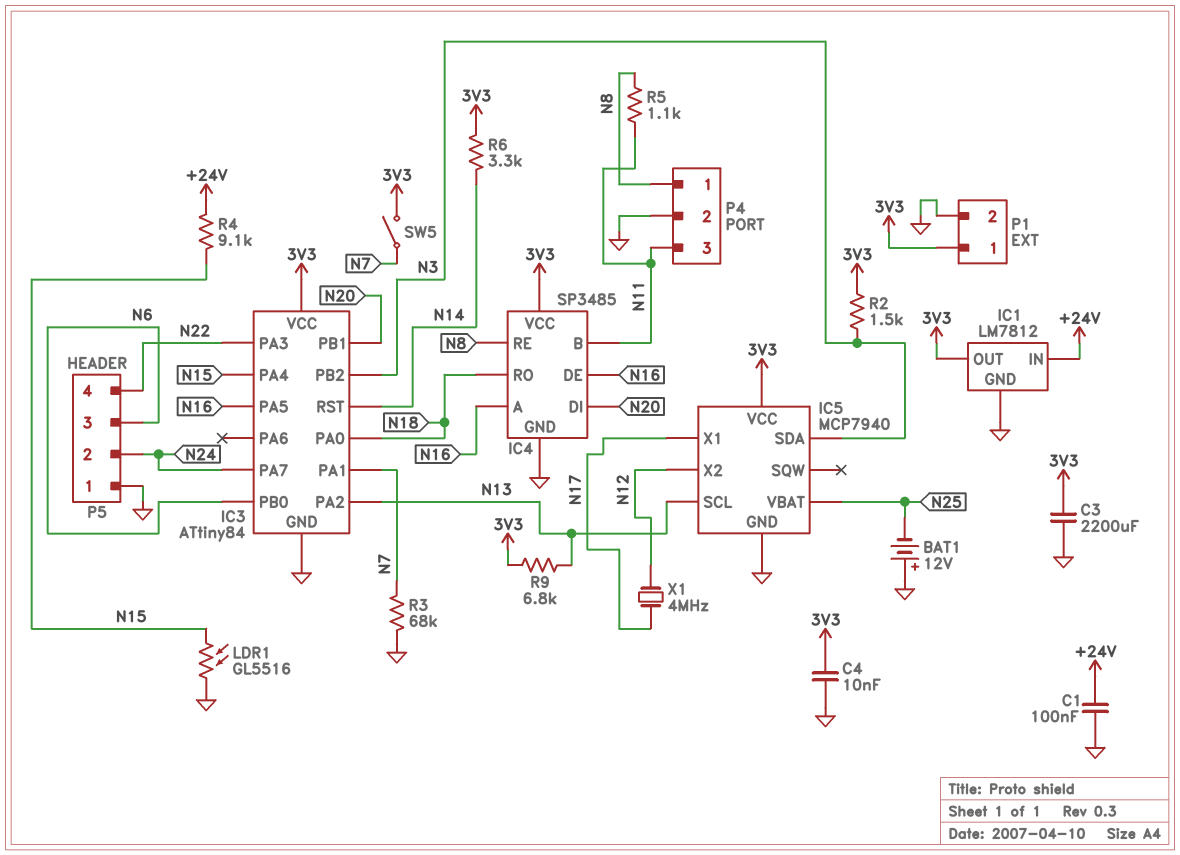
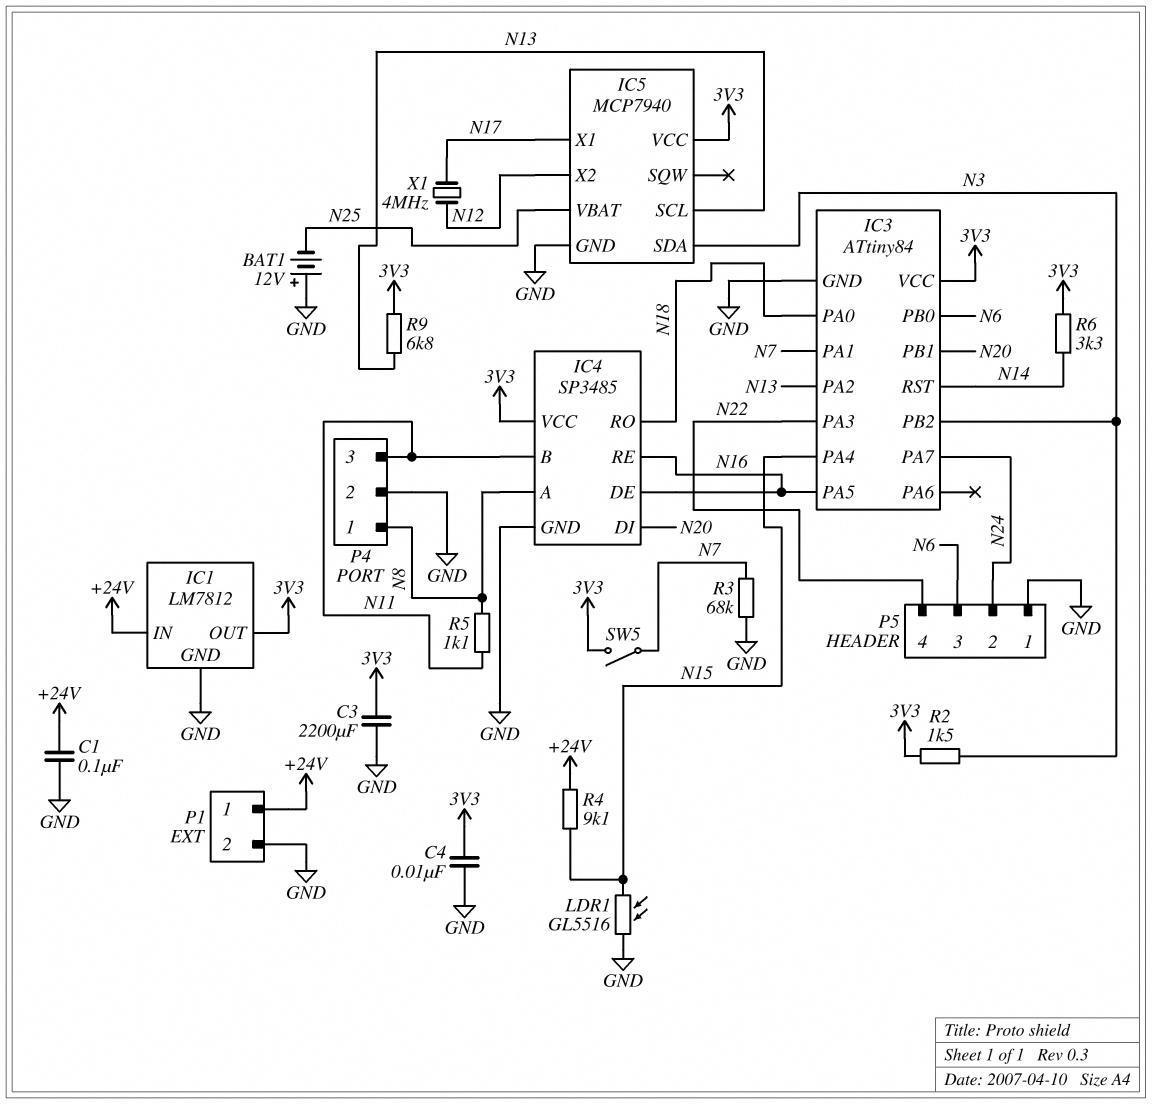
IC4 pin A: N16 -> N8
IC4 pin RE: N8 -> N16
P1 pin 1: 3V3 -> +24V

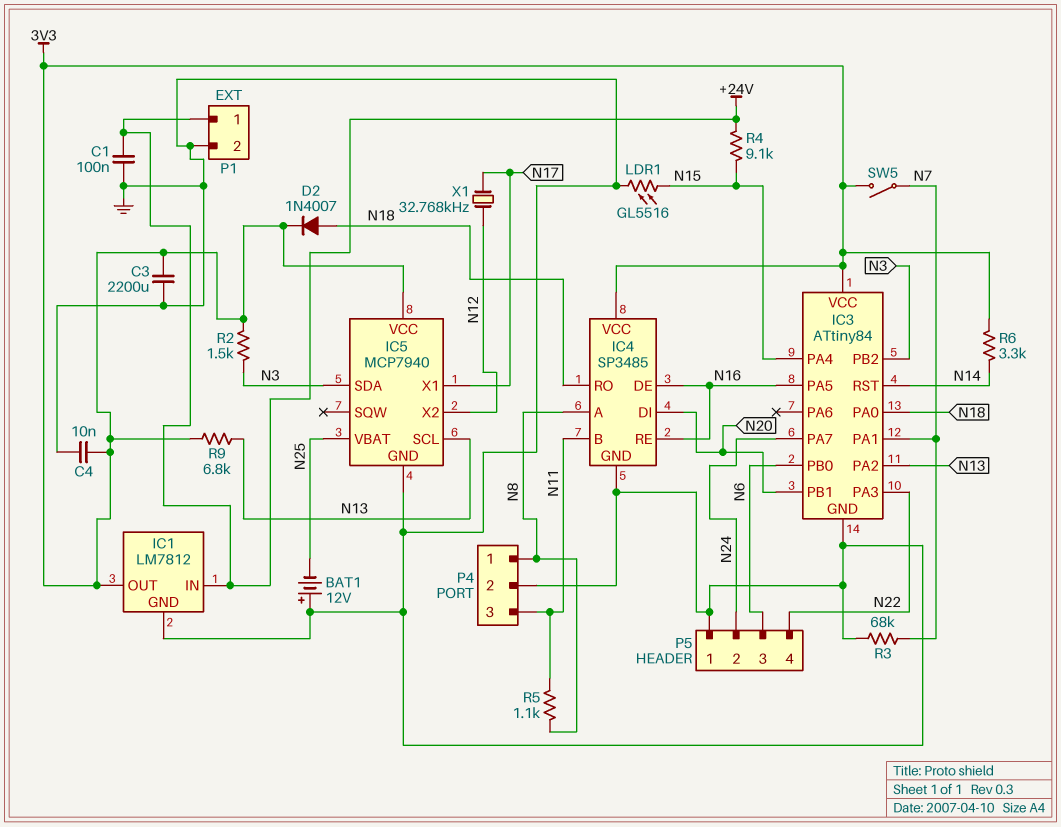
D2: none -> diode 1N4007 (A N18, K 3V3)
X1: 4MHz (N12, N17) -> 32.768kHz (N12, N17)

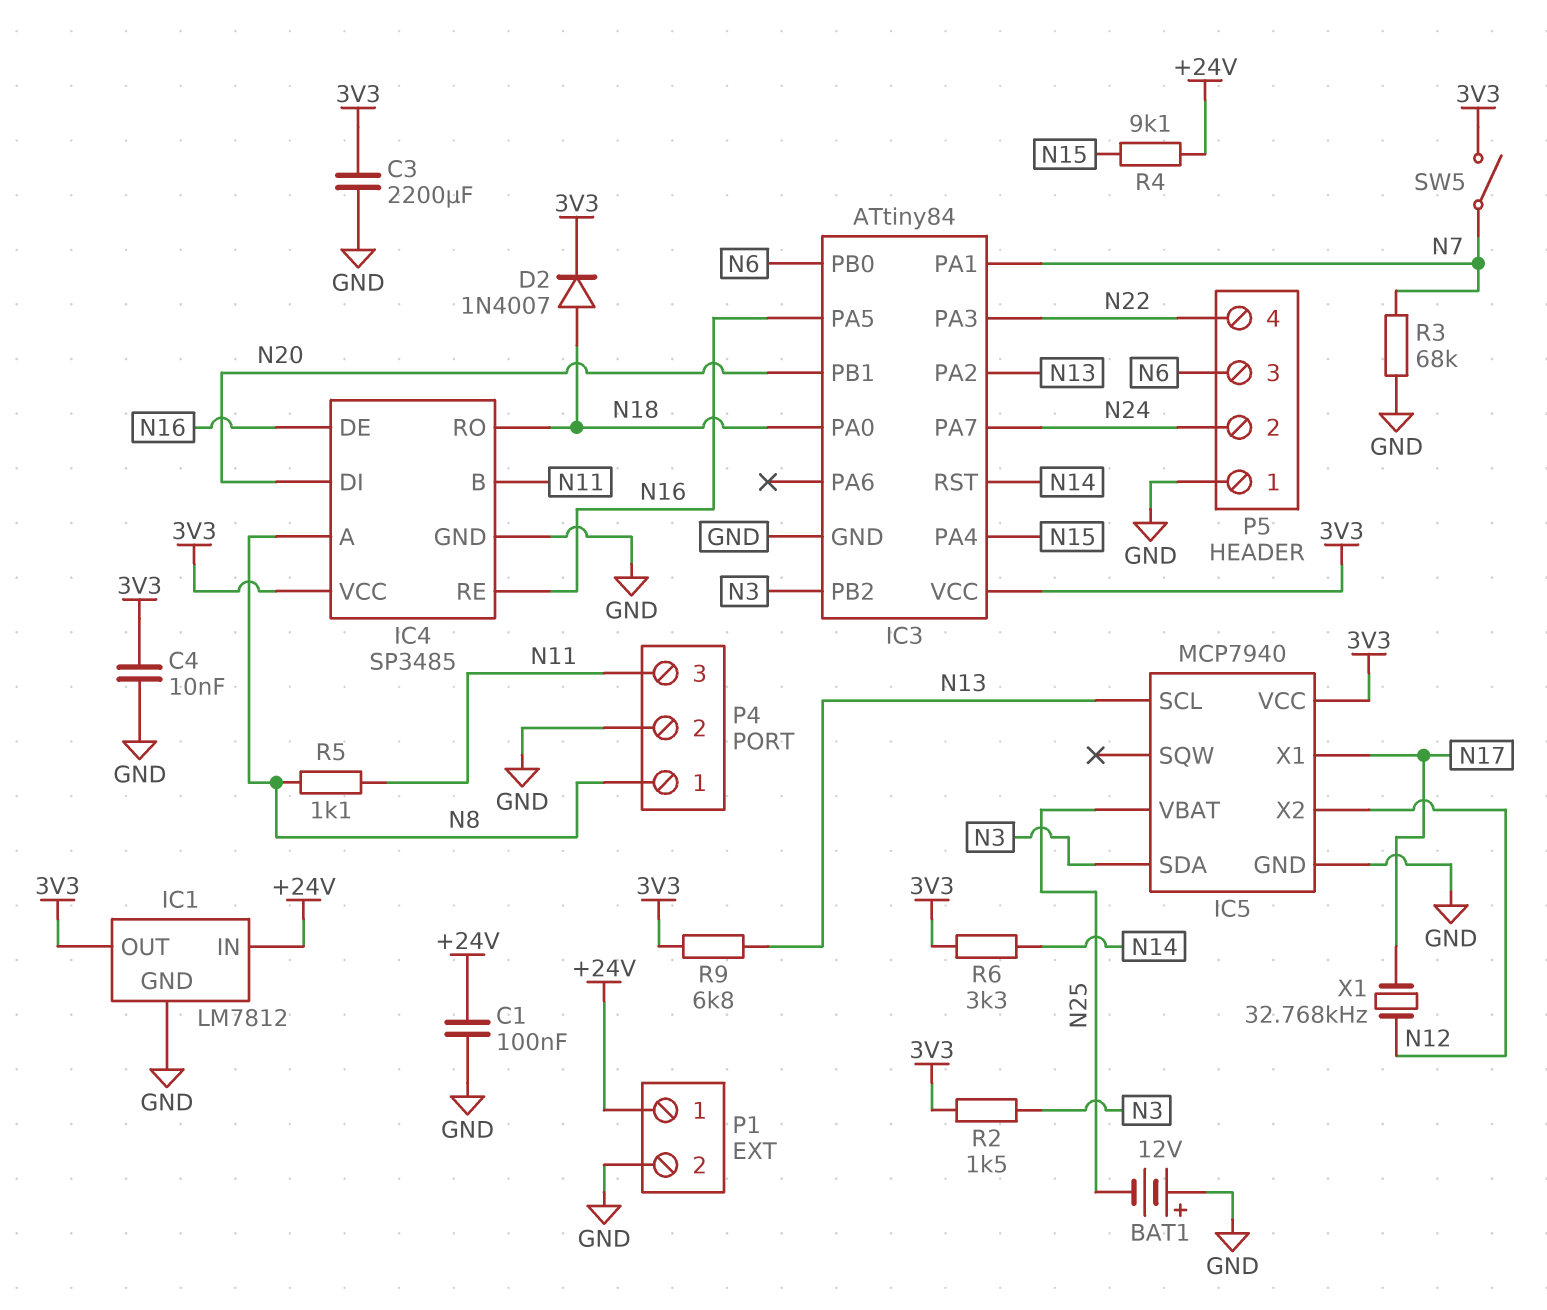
LDR1: GL5516 (GND, N15) -> none

